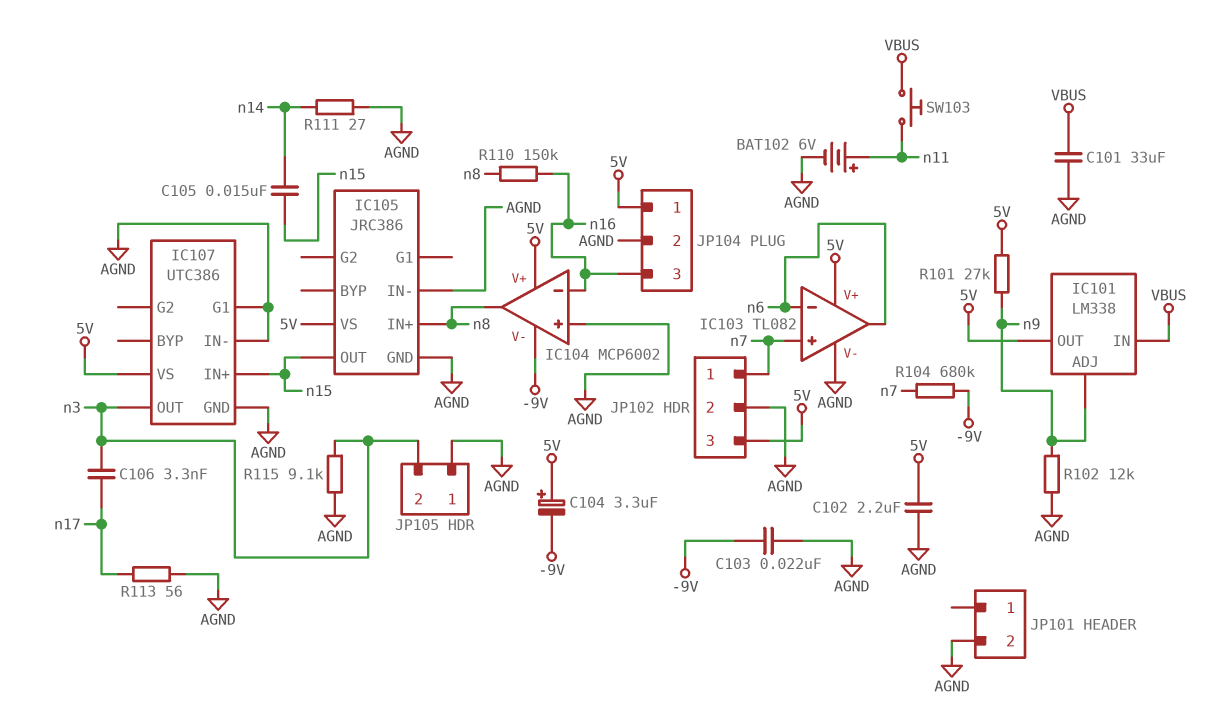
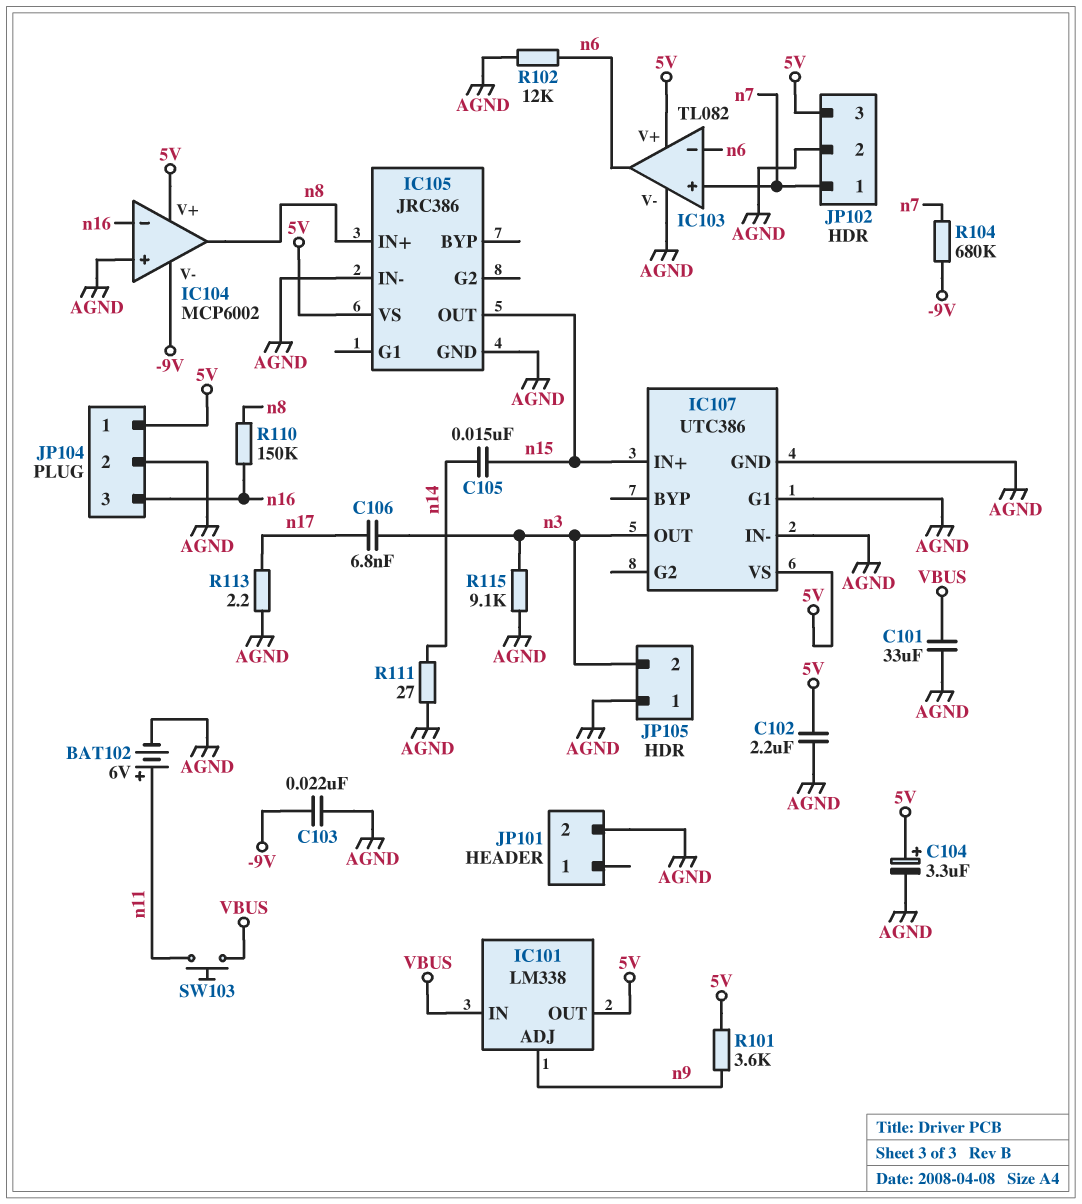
C104: 3.3uF (plus 5V, minus -9V) -> 3.3uF (plus 5V, minus AGND)
C106: 3.3nF (n3, n17) -> 6.8nF (n3, n17)
R101: 27k (5V, n9) -> 3.6k (5V, n9)
R102: 12k (AGND, n9) -> 12k (AGND, n6)
R113: 56 (AGND, n17) -> 2.2 (AGND, n17)

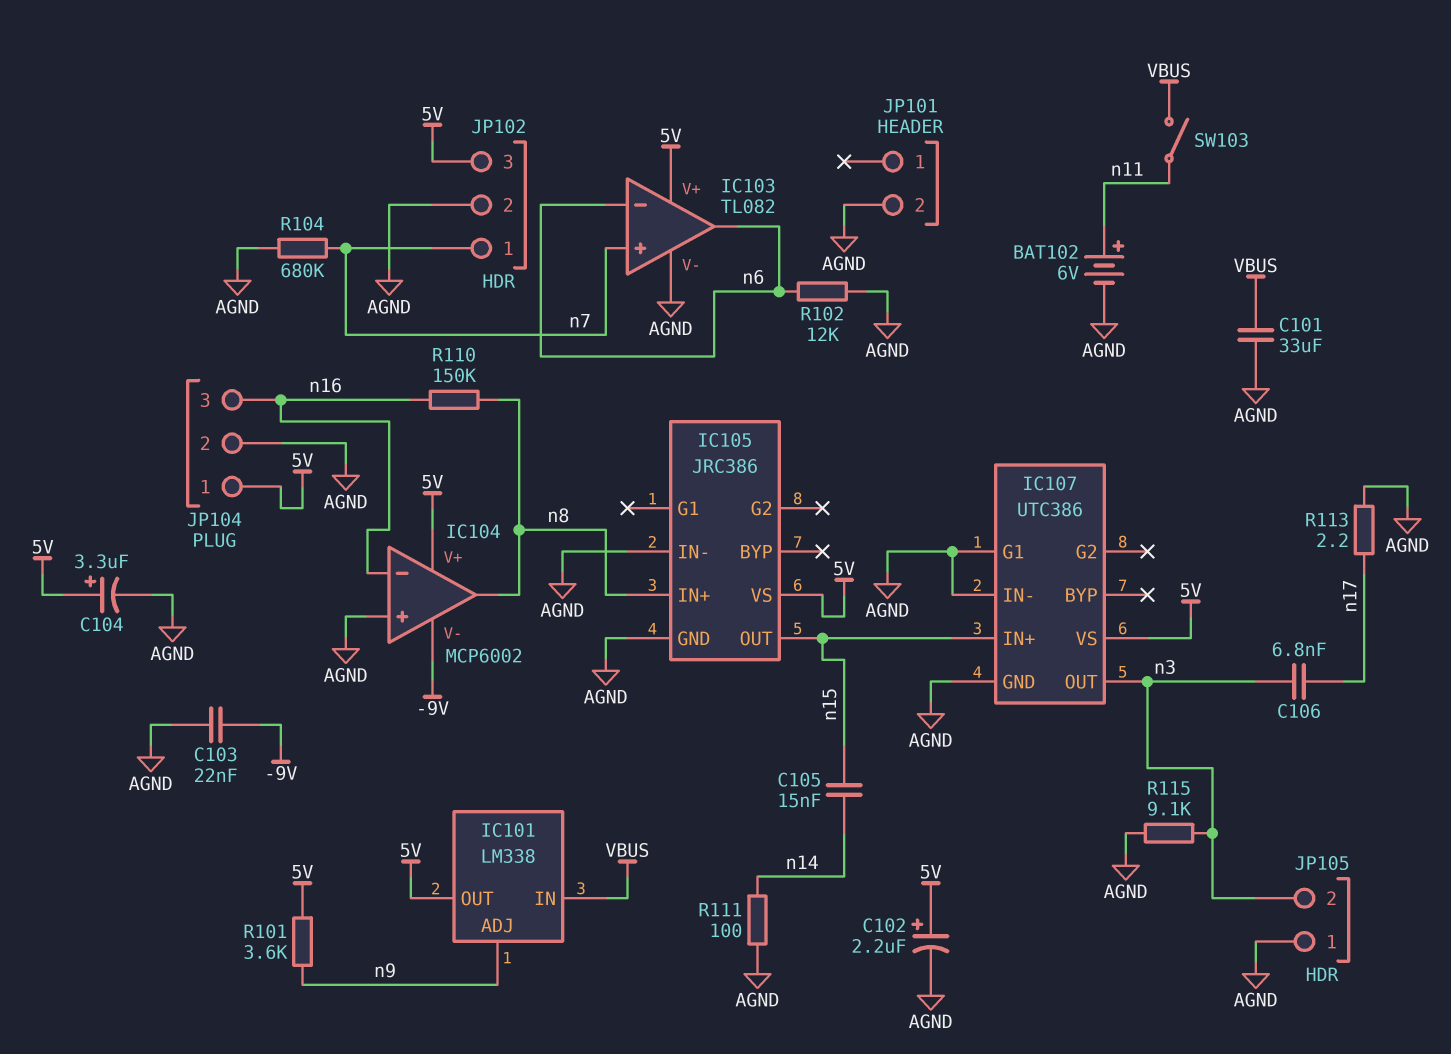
C102: 2.2uF (5V, AGND) -> 2.2uF (plus 5V, minus AGND)
R104: 680k (-9V, n7) -> 680k (AGND, n7)
R111: 27 (AGND, n14) -> 100 (AGND, n14)
SW103: button (VBUS, n11) -> switch (VBUS, n11)

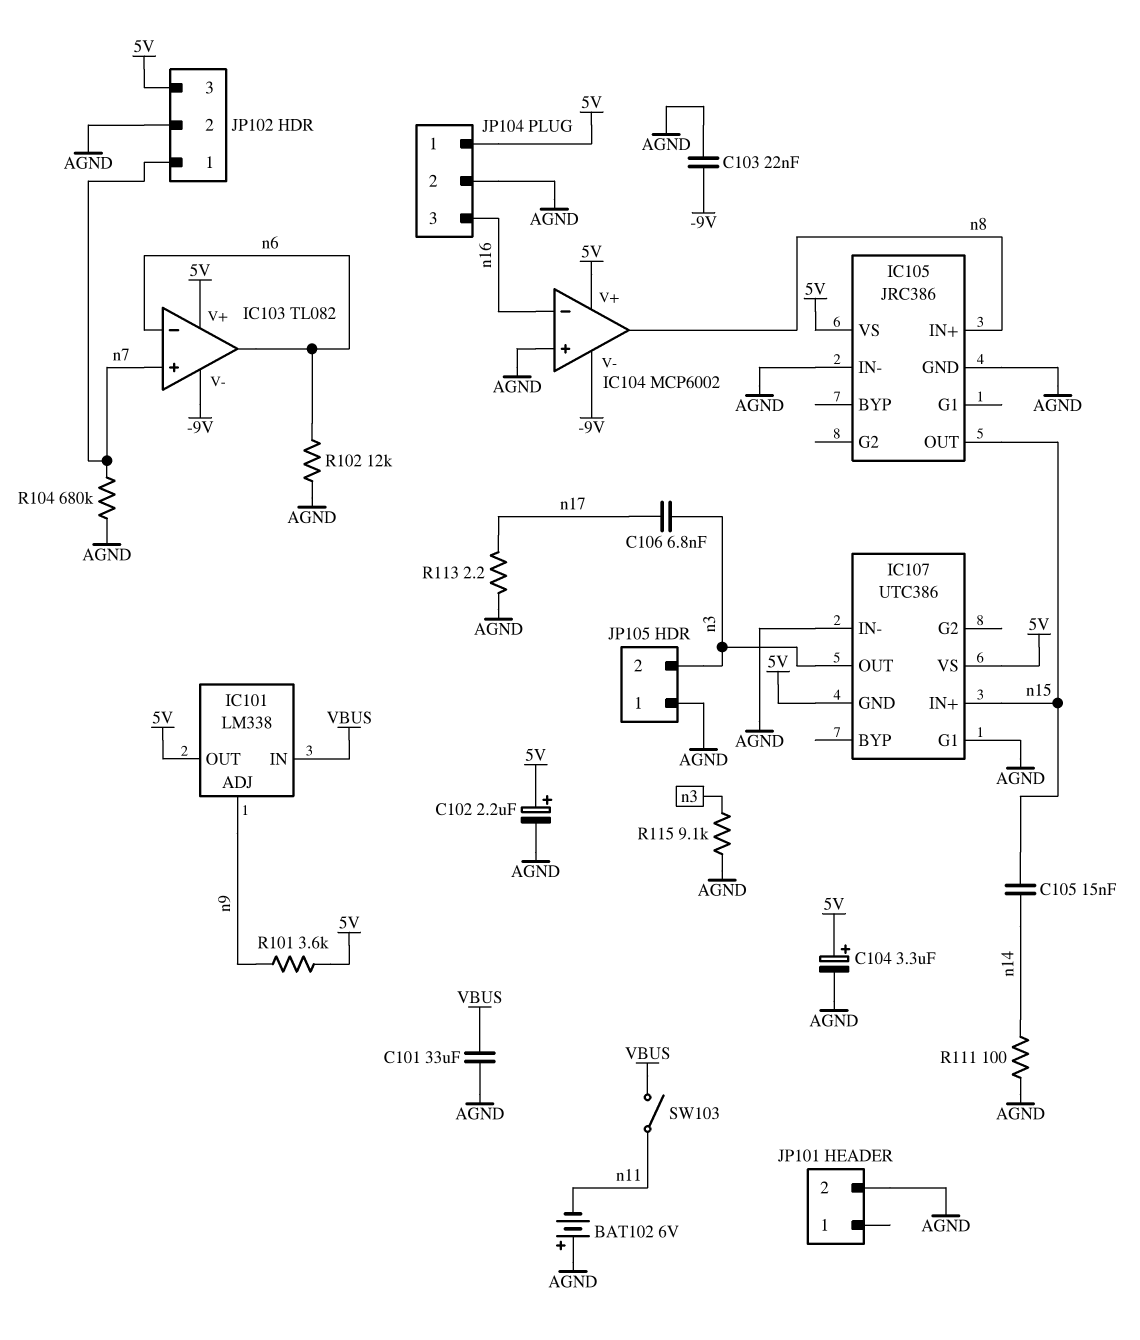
BAT102: 6V (plus n11, minus AGND) -> 6V (plus AGND, minus n11)
IC103 pin V-: AGND -> -9V
IC107 pin GND: AGND -> 5V
R110: 150k (n8, n16) -> none

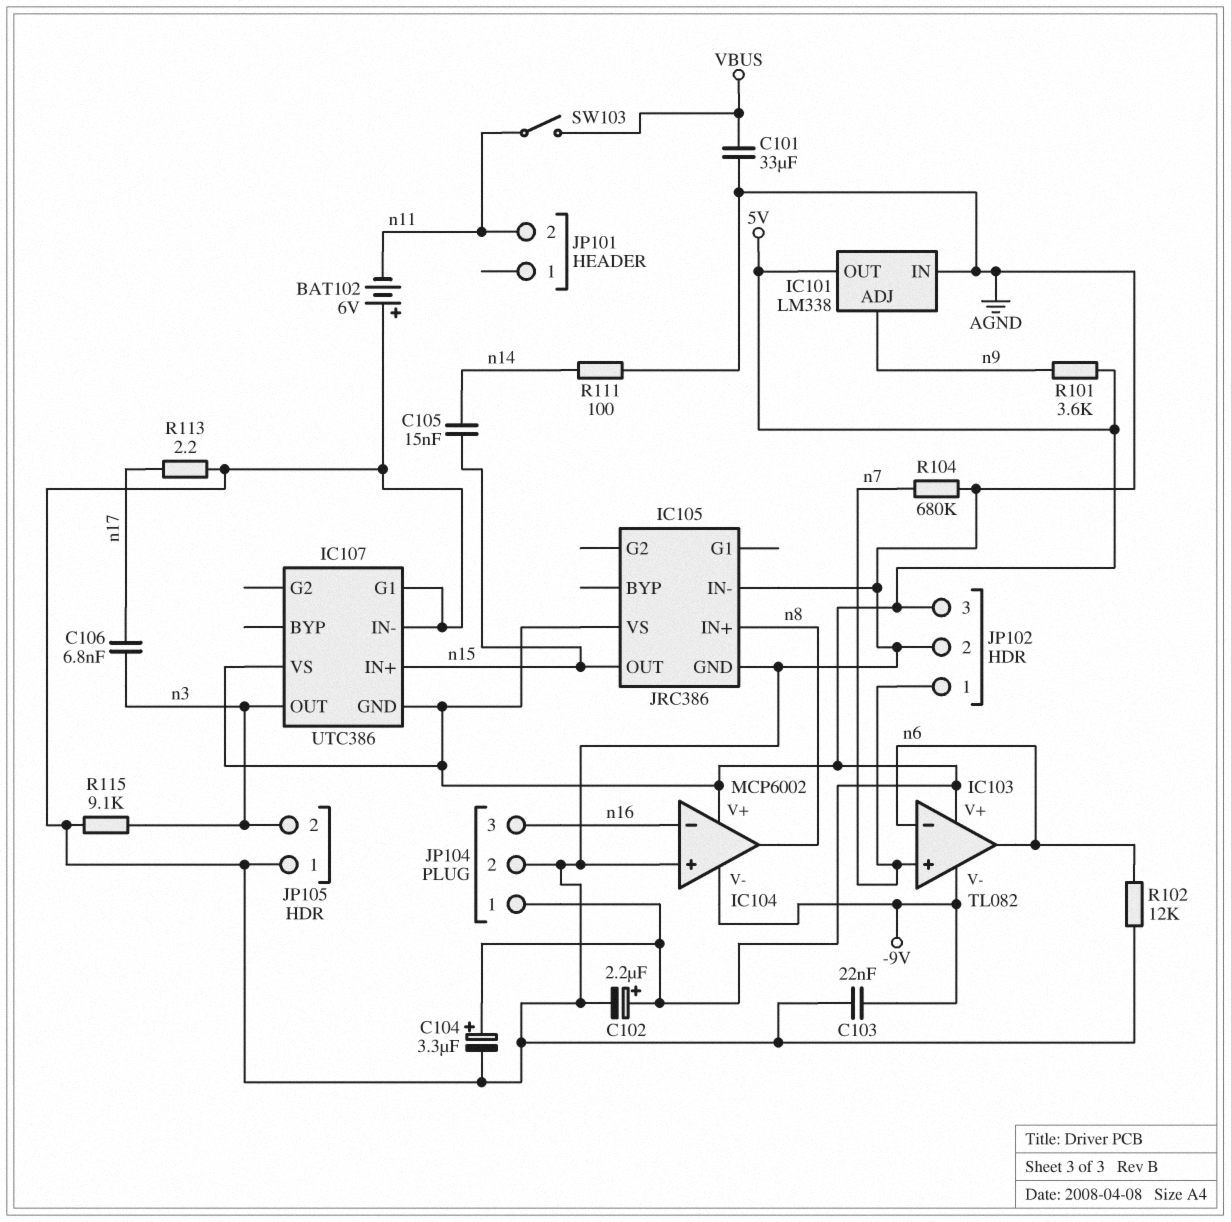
IC101 pin IN: VBUS -> AGND
JP101 pin 2: AGND -> n11

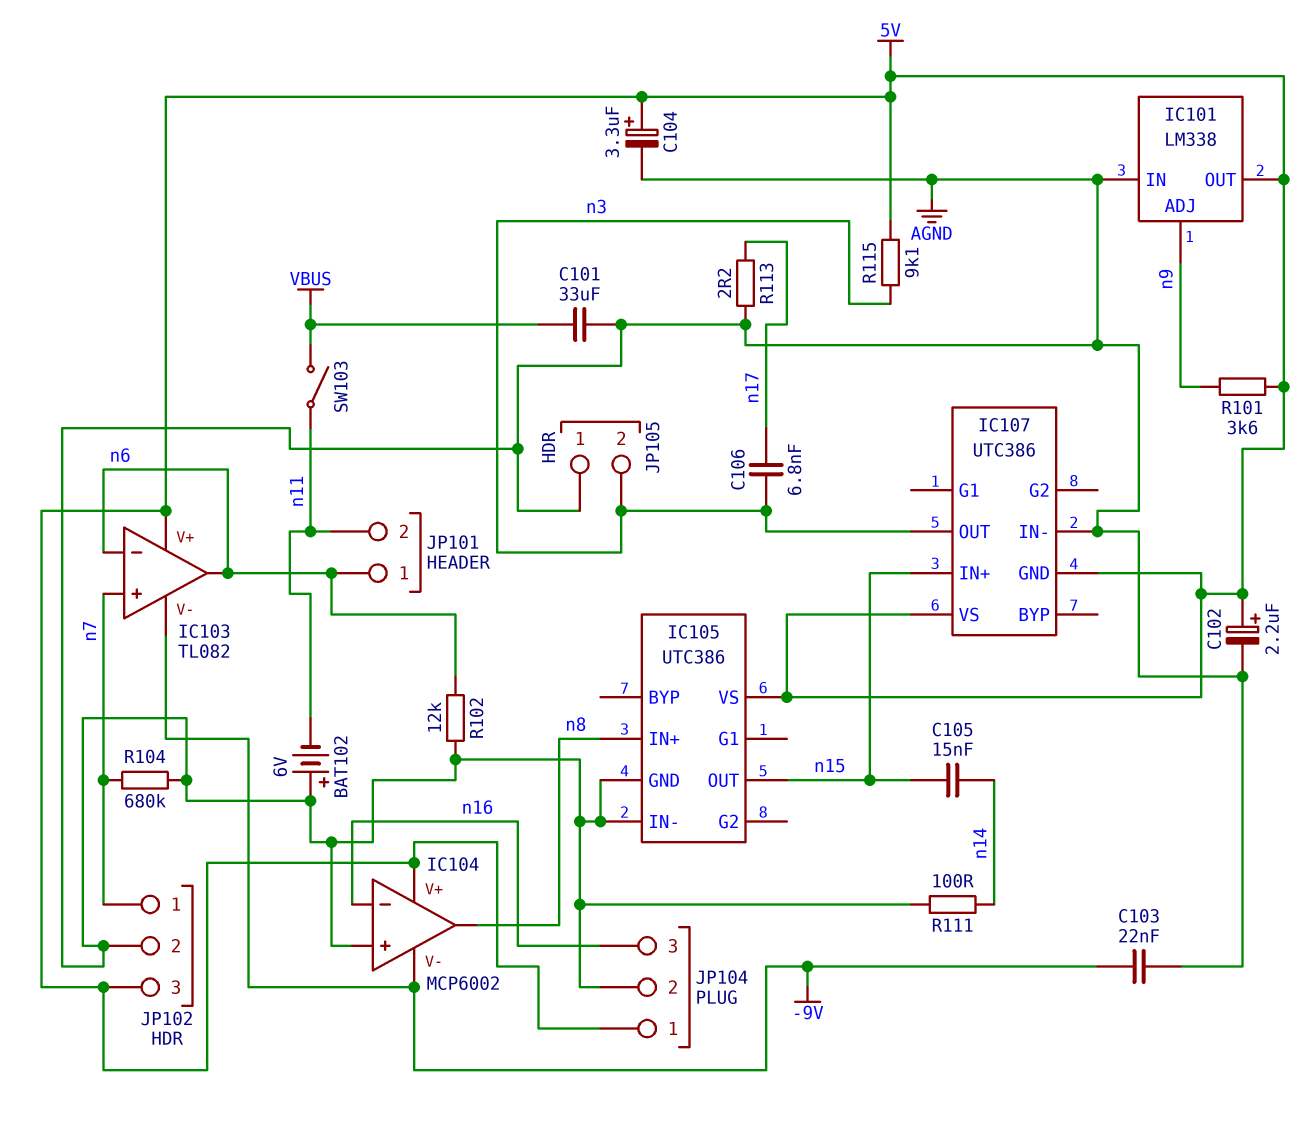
IC105: JRC386 -> UTC386
IC107 pin G1: AGND -> none
JP101 pin 1: none -> n6
R115: 9.1k (AGND, n3) -> 9.1k (5V, n3)

